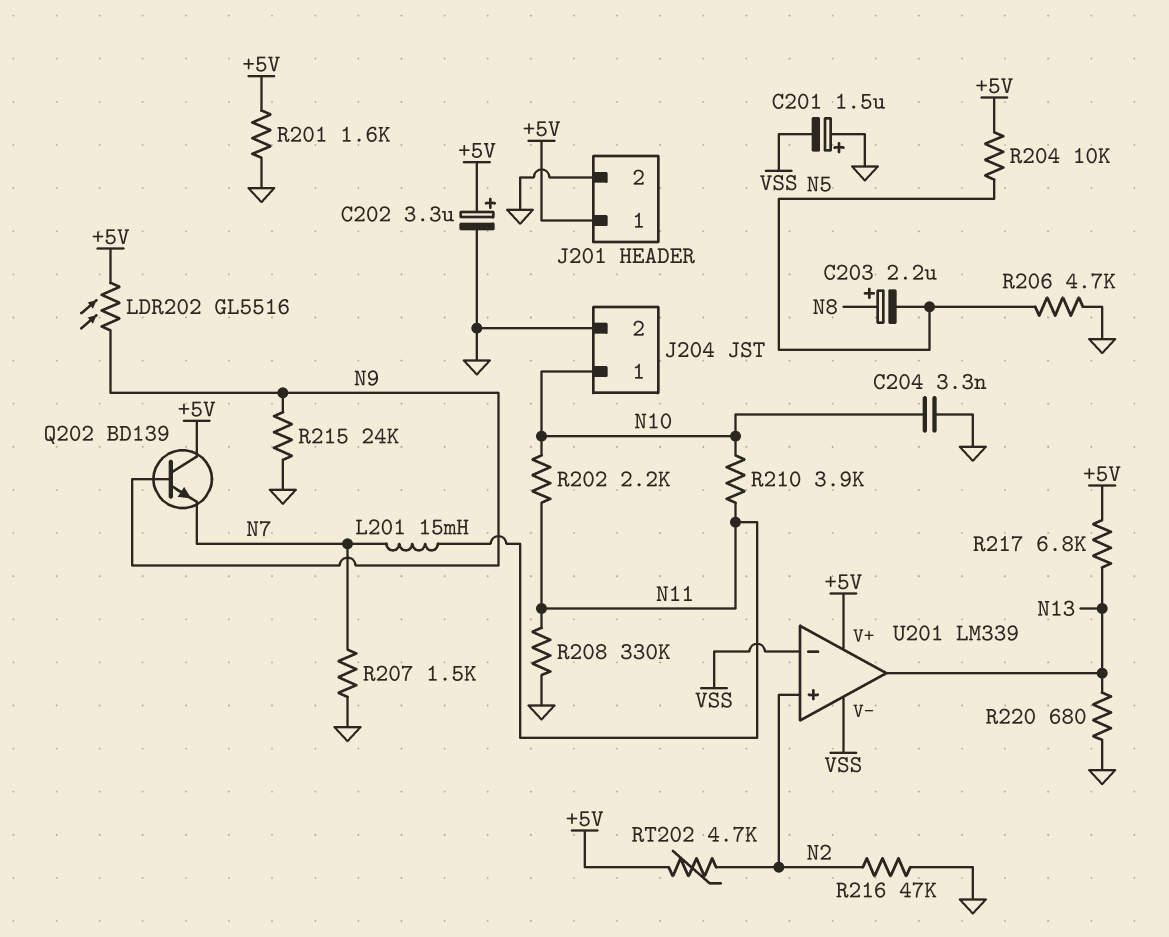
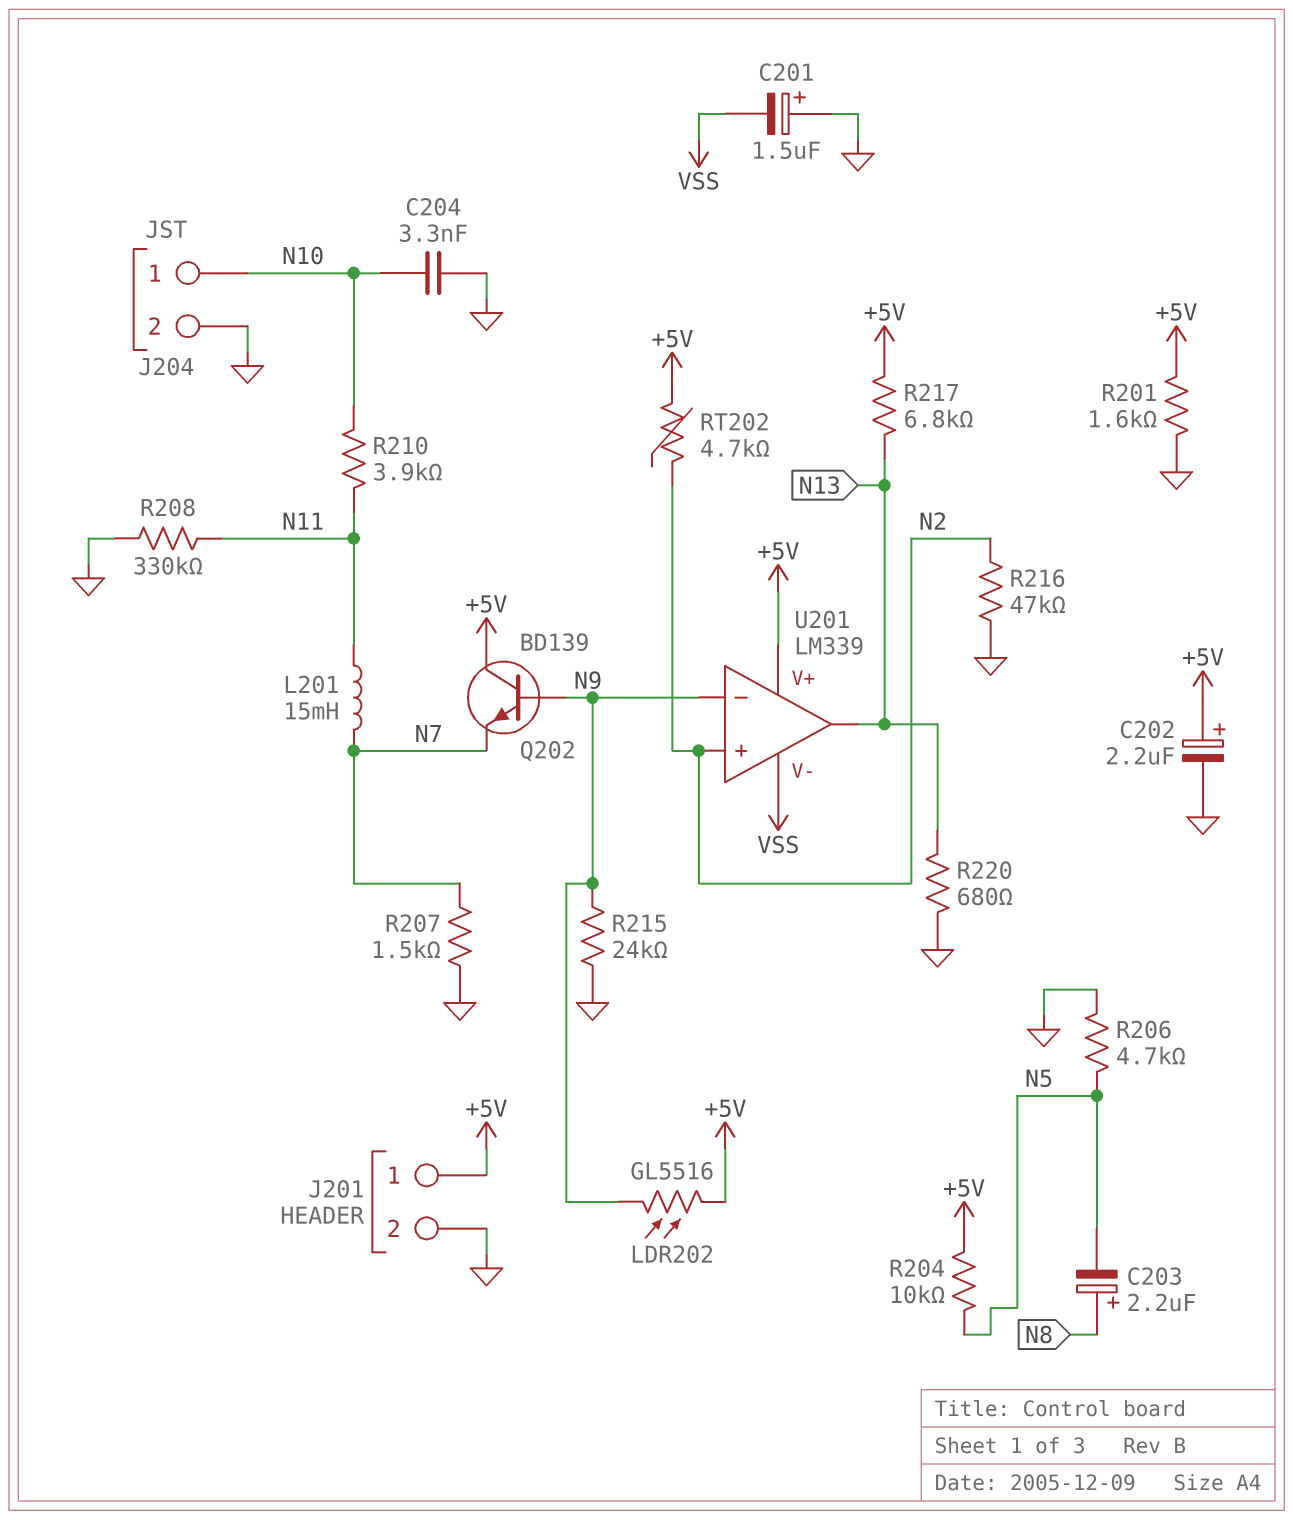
C202: 3.3uF (plus +5V, minus GND) -> 2.2uF (plus +5V, minus GND)
R202: 2.2k (N10, N11) -> none
U201 pin in-: VSS -> N9

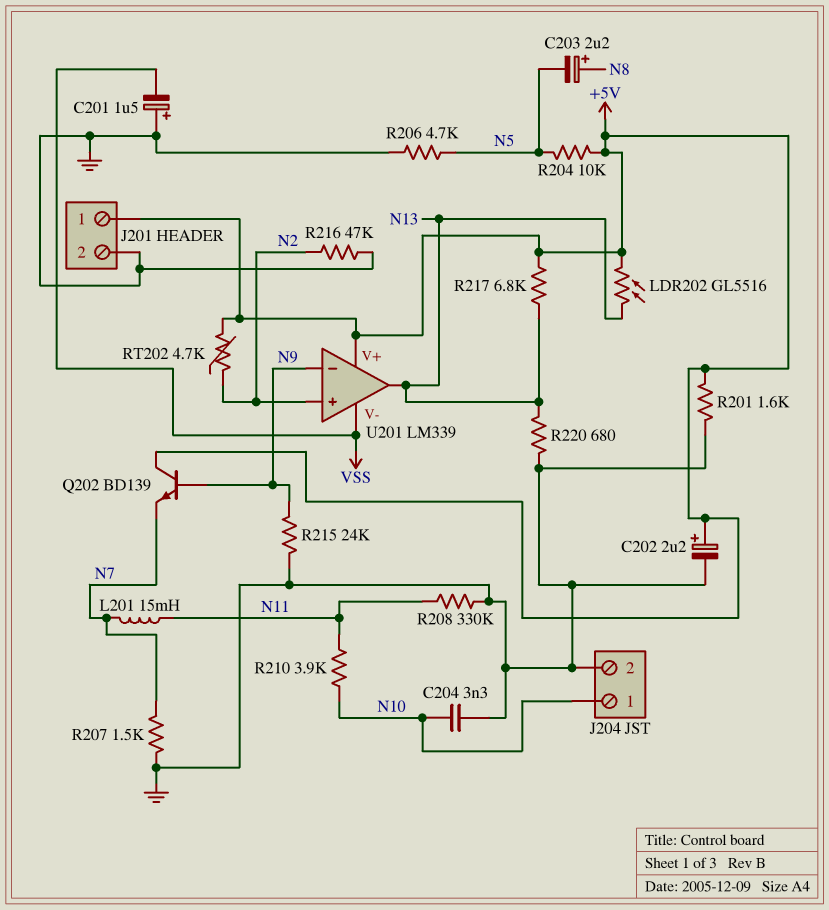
LDR202: GL5516 (+5V, N9) -> GL5516 (+5V, N13)

